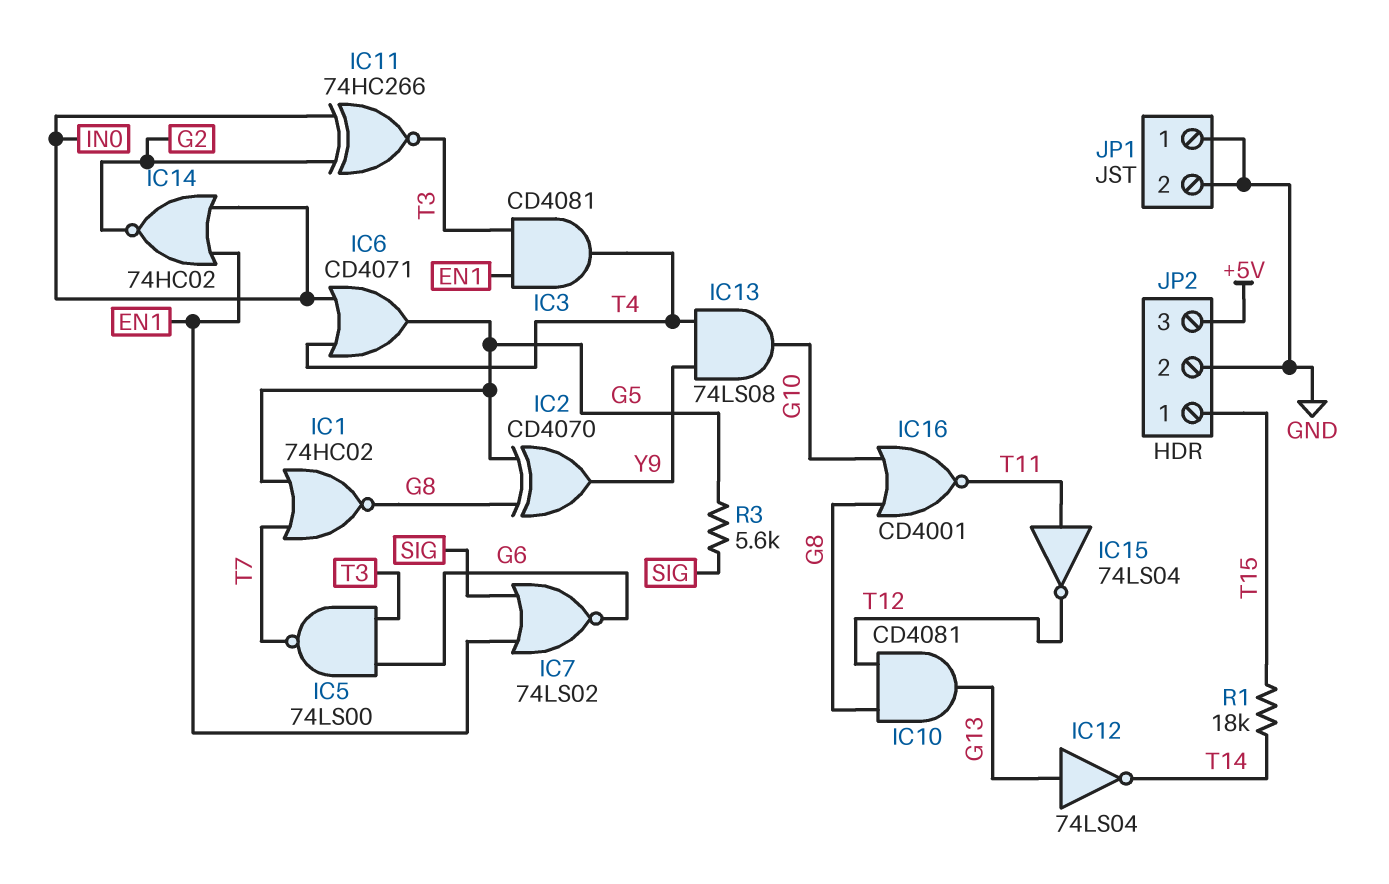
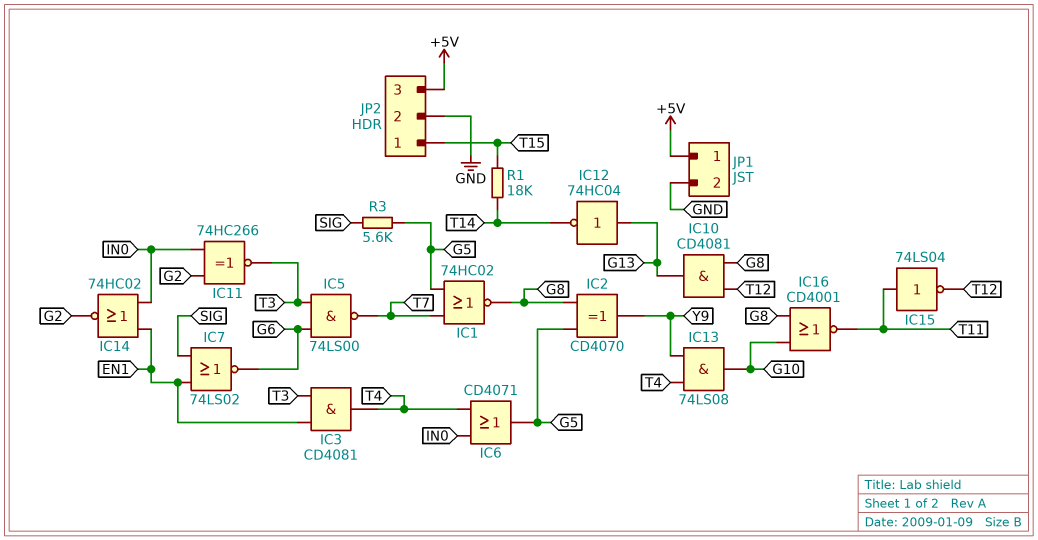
IC12: NOT 74LS04 (in G13, out T14) -> NOT 74HC04 (in G13, out T14)
JP1 pin 1: GND -> +5V

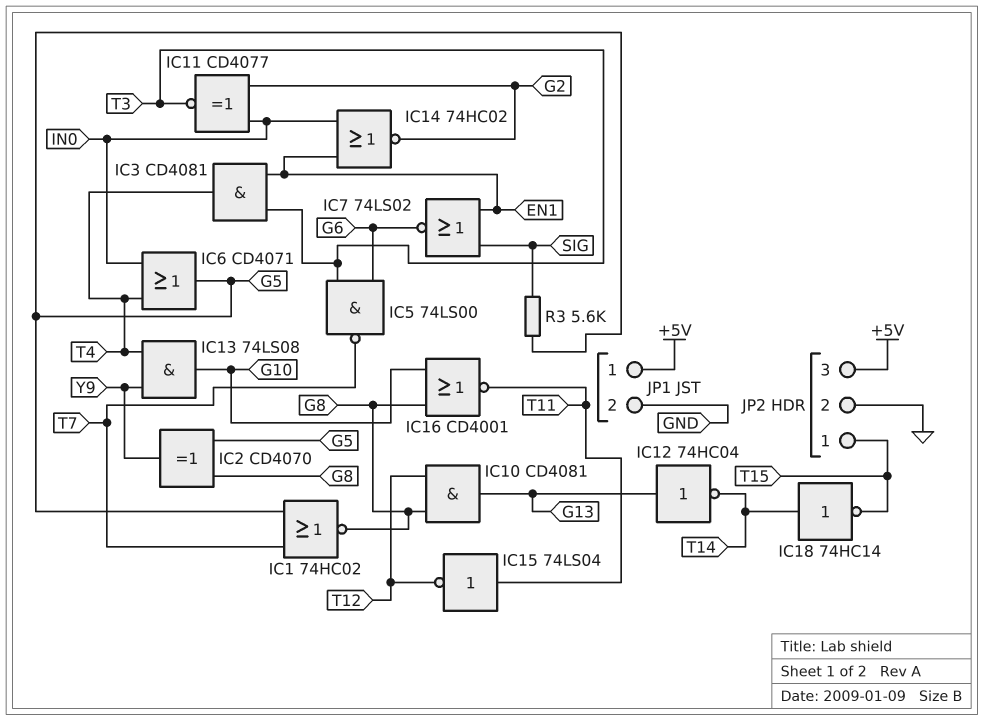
IC11: XNOR 74HC266 (in G2, in IN0, out T3) -> XNOR CD4077 (in G2, in IN0, out T3)
IC18: none -> NOT 74HC14 (in T14, out T15)
R1: 18k (T14, T15) -> none

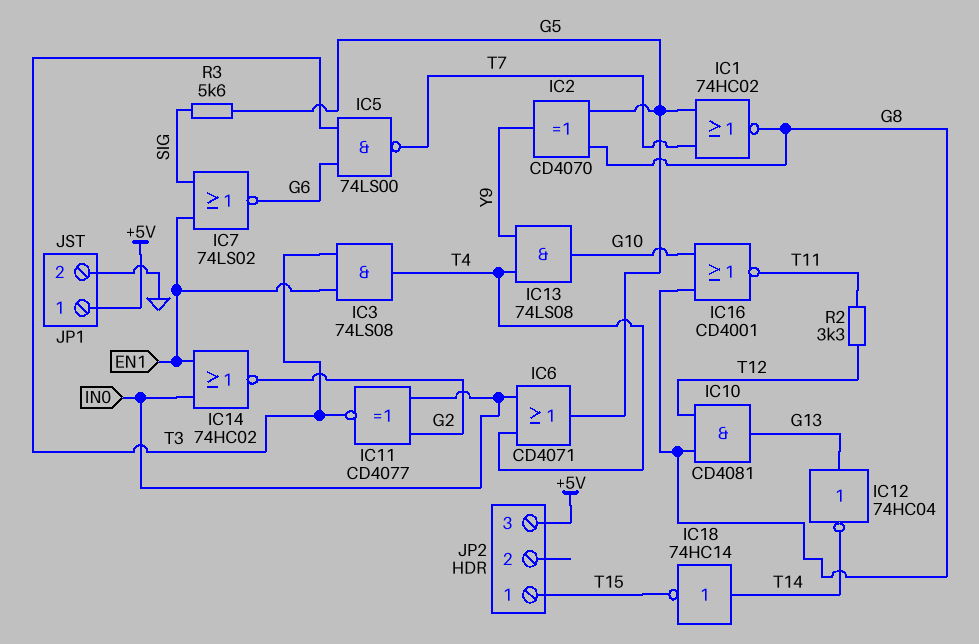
IC3: AND CD4081 (in EN1, in T3, out T4) -> AND 74LS08 (in EN1, in T3, out T4)
IC15: NOT 74LS04 (in T11, out T12) -> none
JP2 pin 2: GND -> none
R2: none -> 3.3k (T11, T12)

